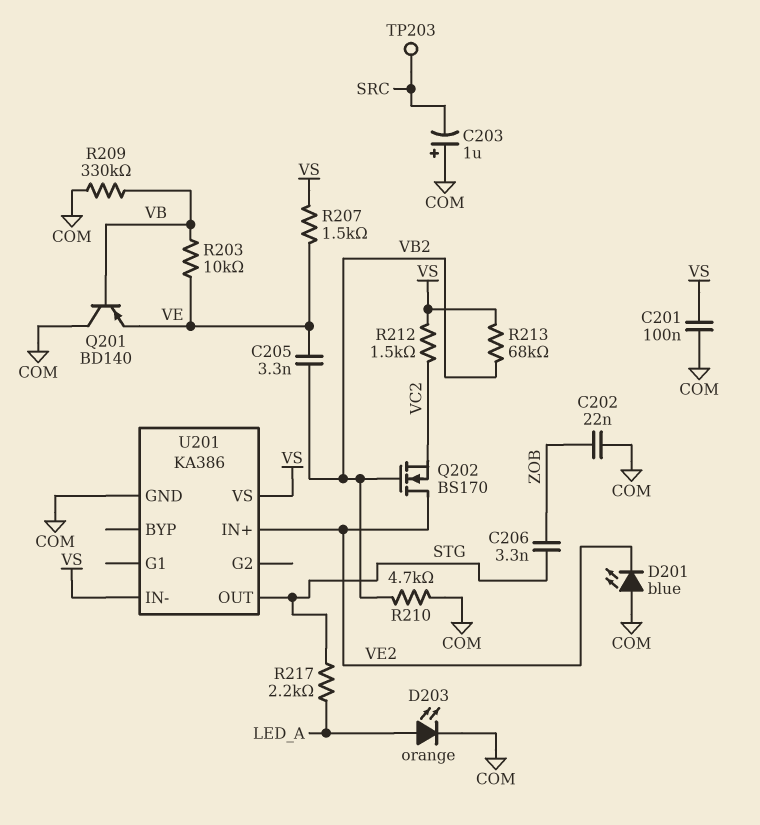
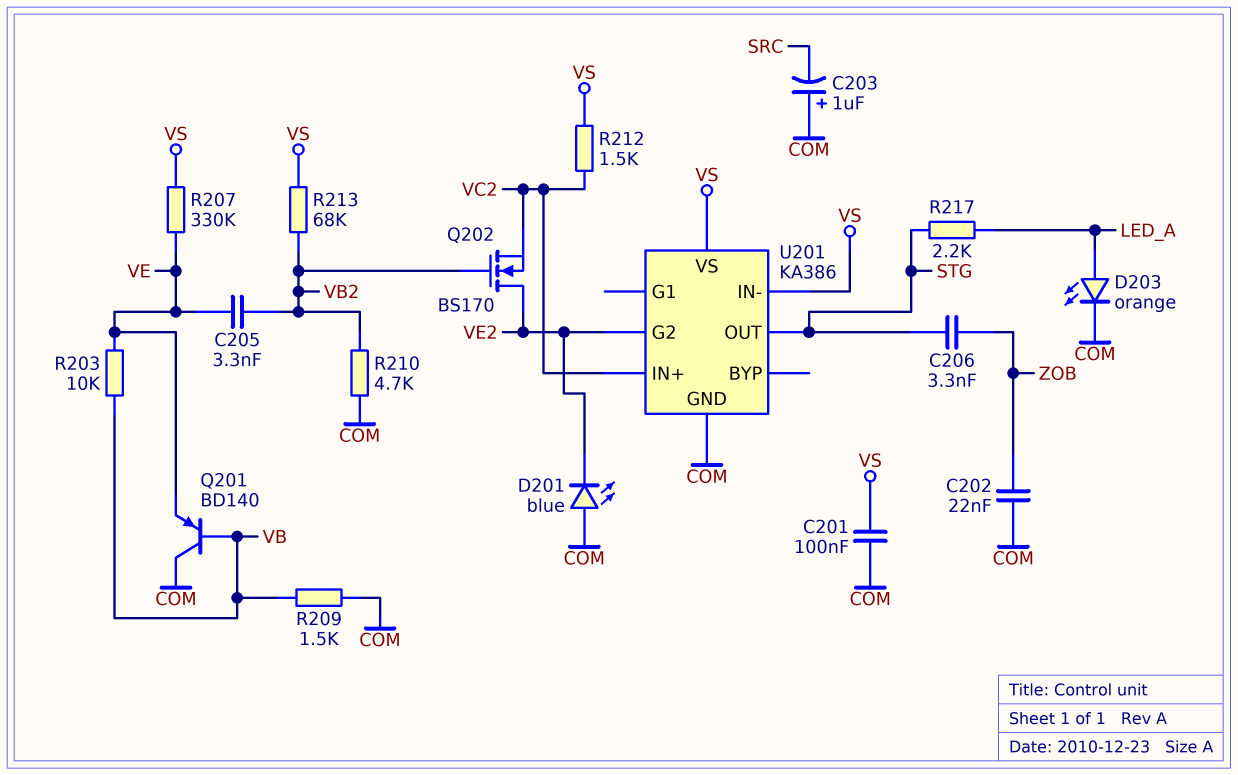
R207: 1.5k (VE, VS) -> 330k (VE, VS)
R209: 330k (COM, VB) -> 1.5k (COM, VB)
TP203: test point (SRC) -> none
U201 pin G2: none -> VE2
U201 pin IN+: VE2 -> VC2

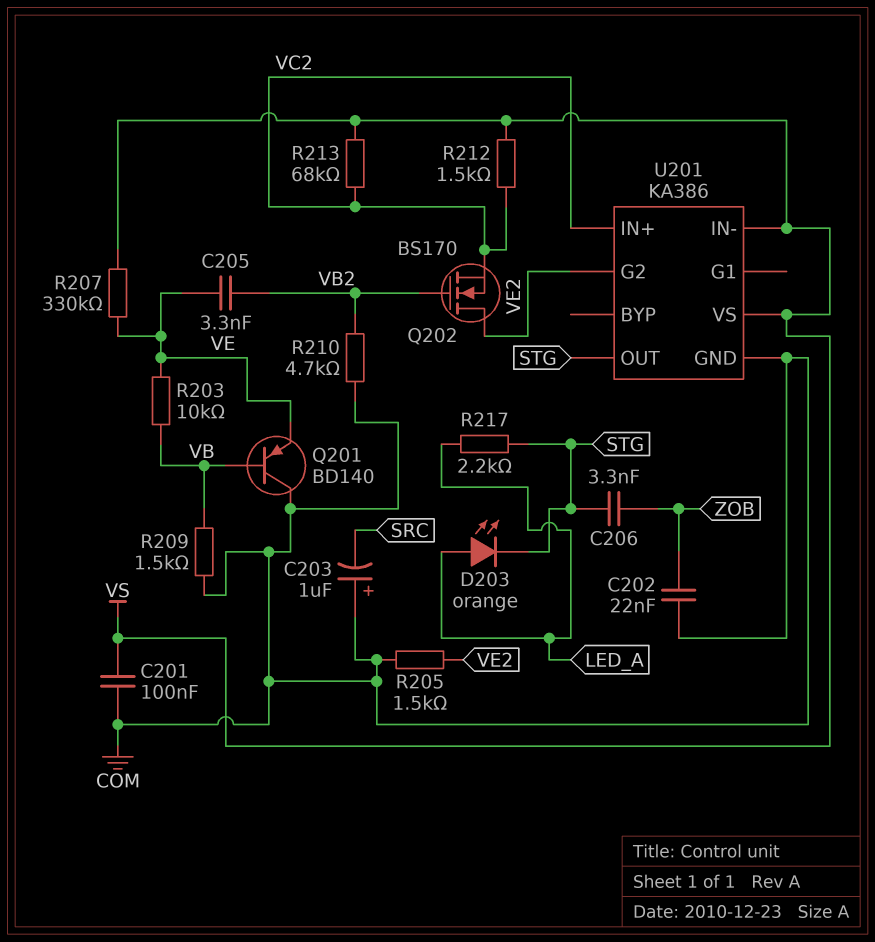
D201: LED blue (A COM, K VE2) -> none
D203: LED orange (A LED_A, K COM) -> LED orange (A LED_A, K STG)
R205: none -> 1.5k (COM, VE2)
R213: 68k (VB2, VS) -> 68k (VC2, VS)

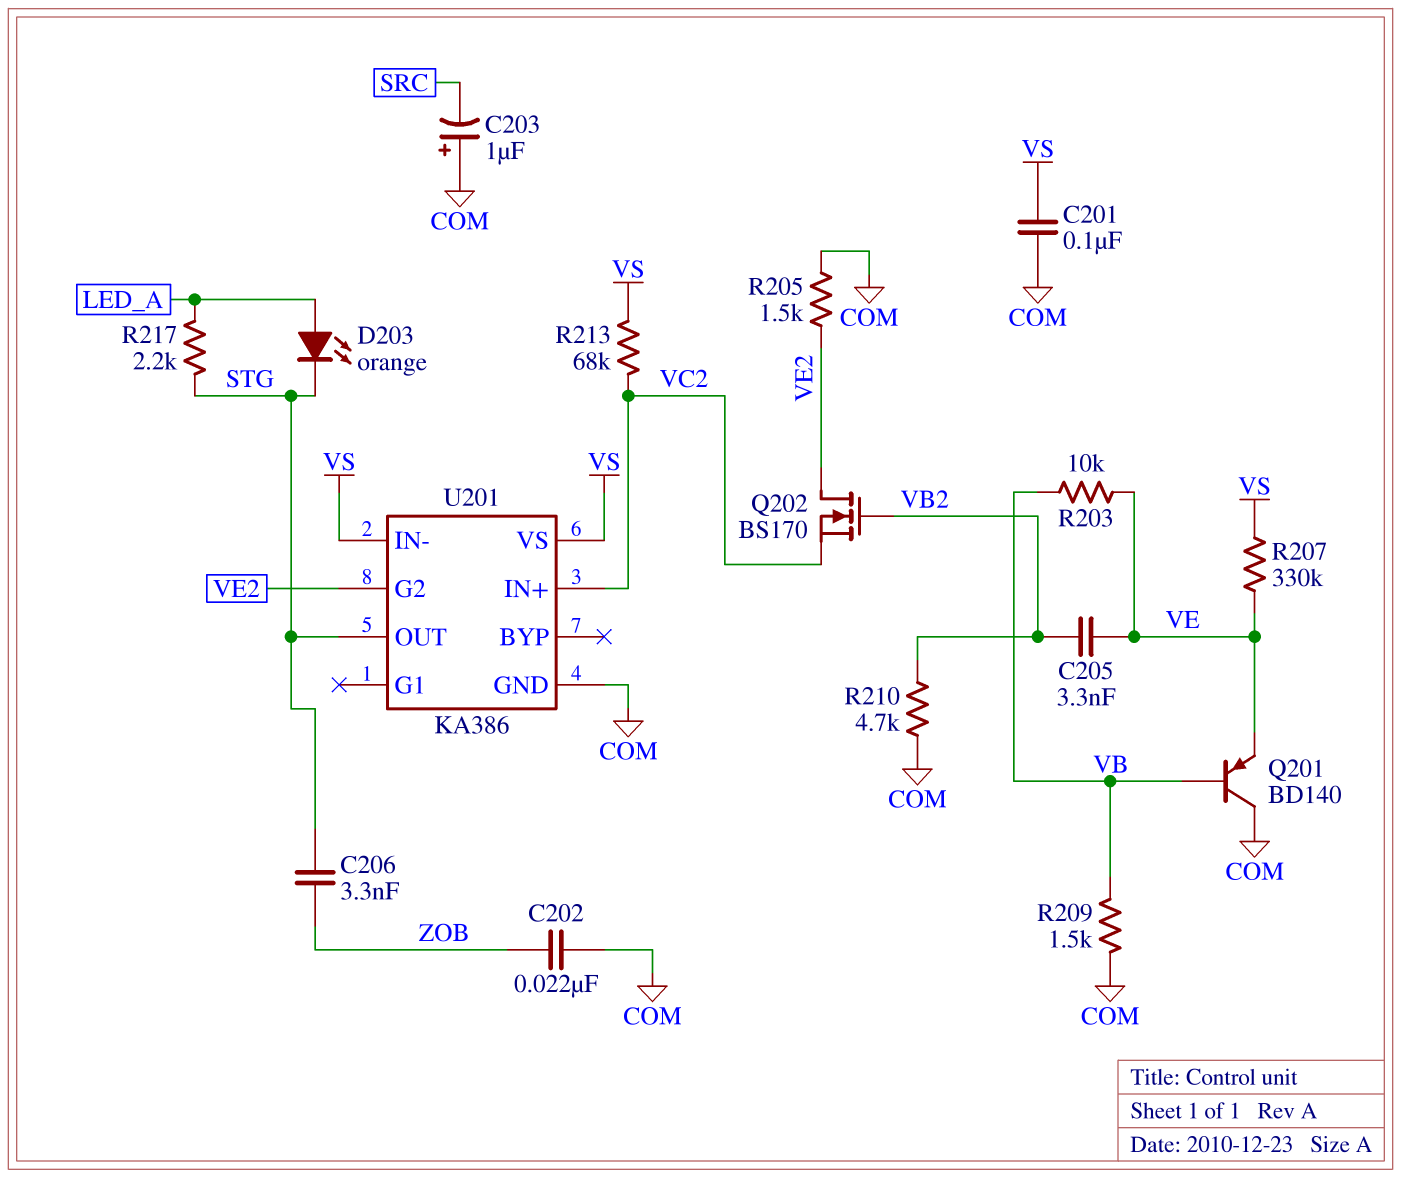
R212: 1.5k (VC2, VS) -> none

